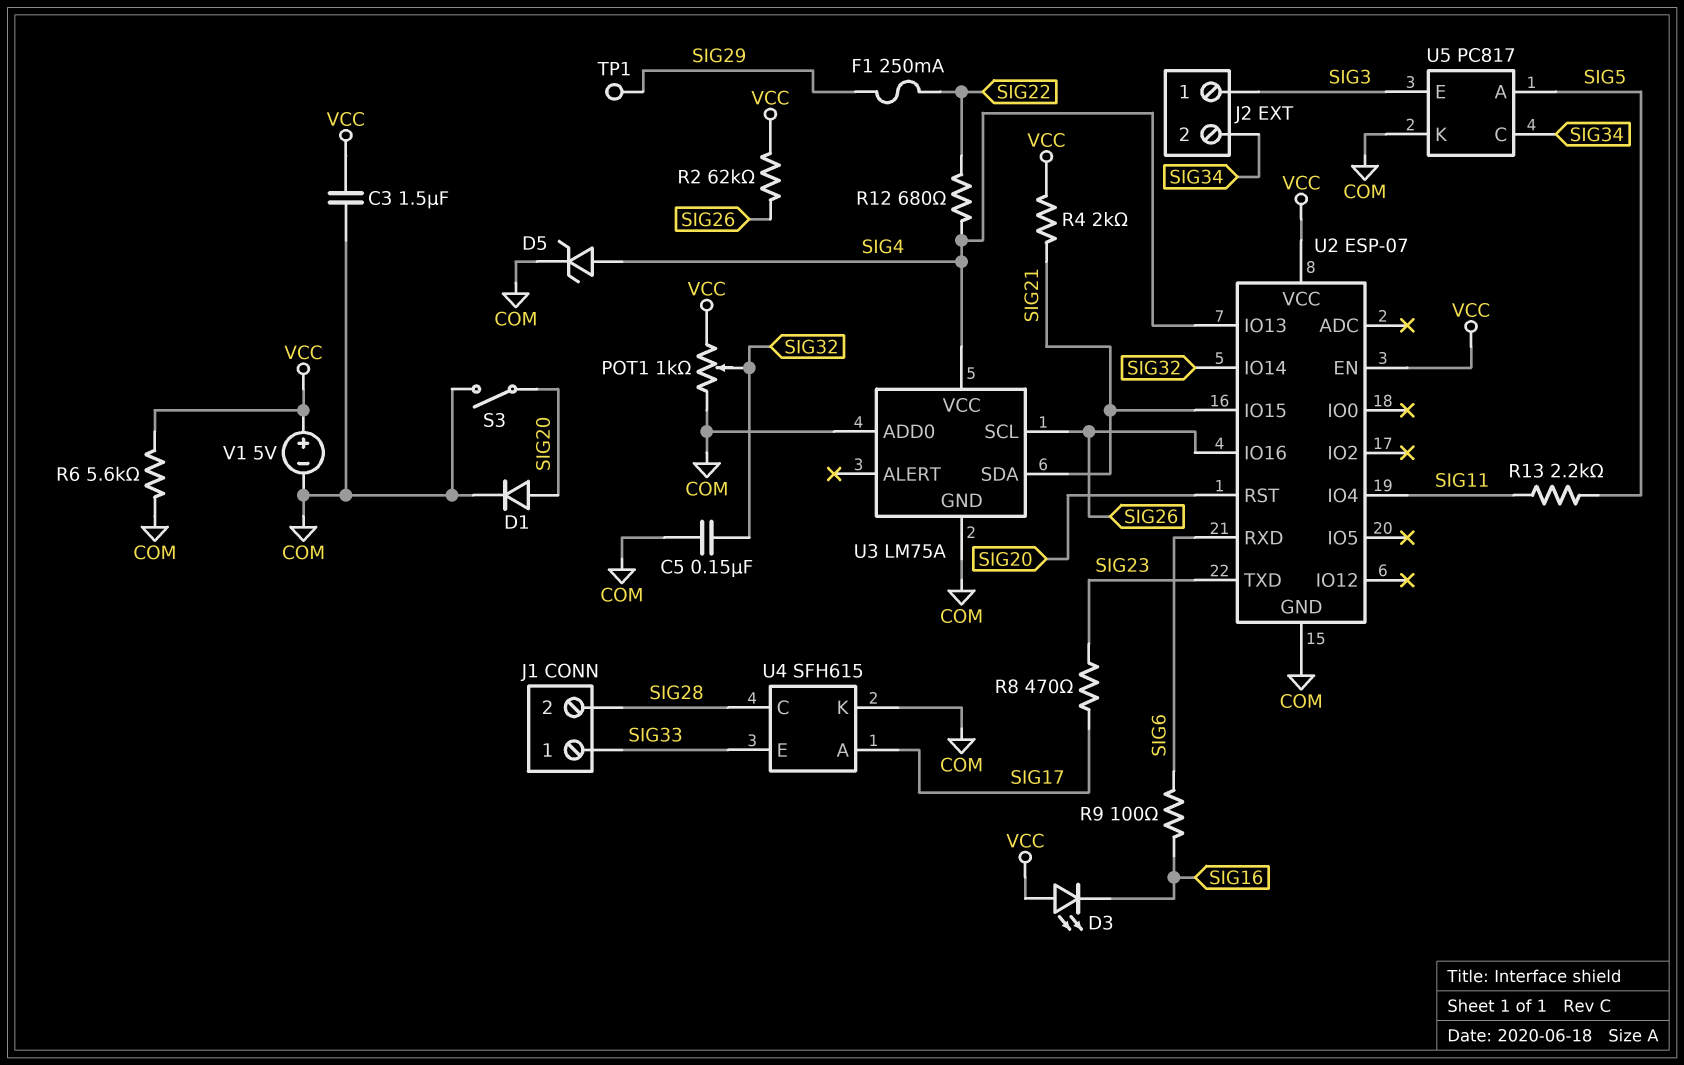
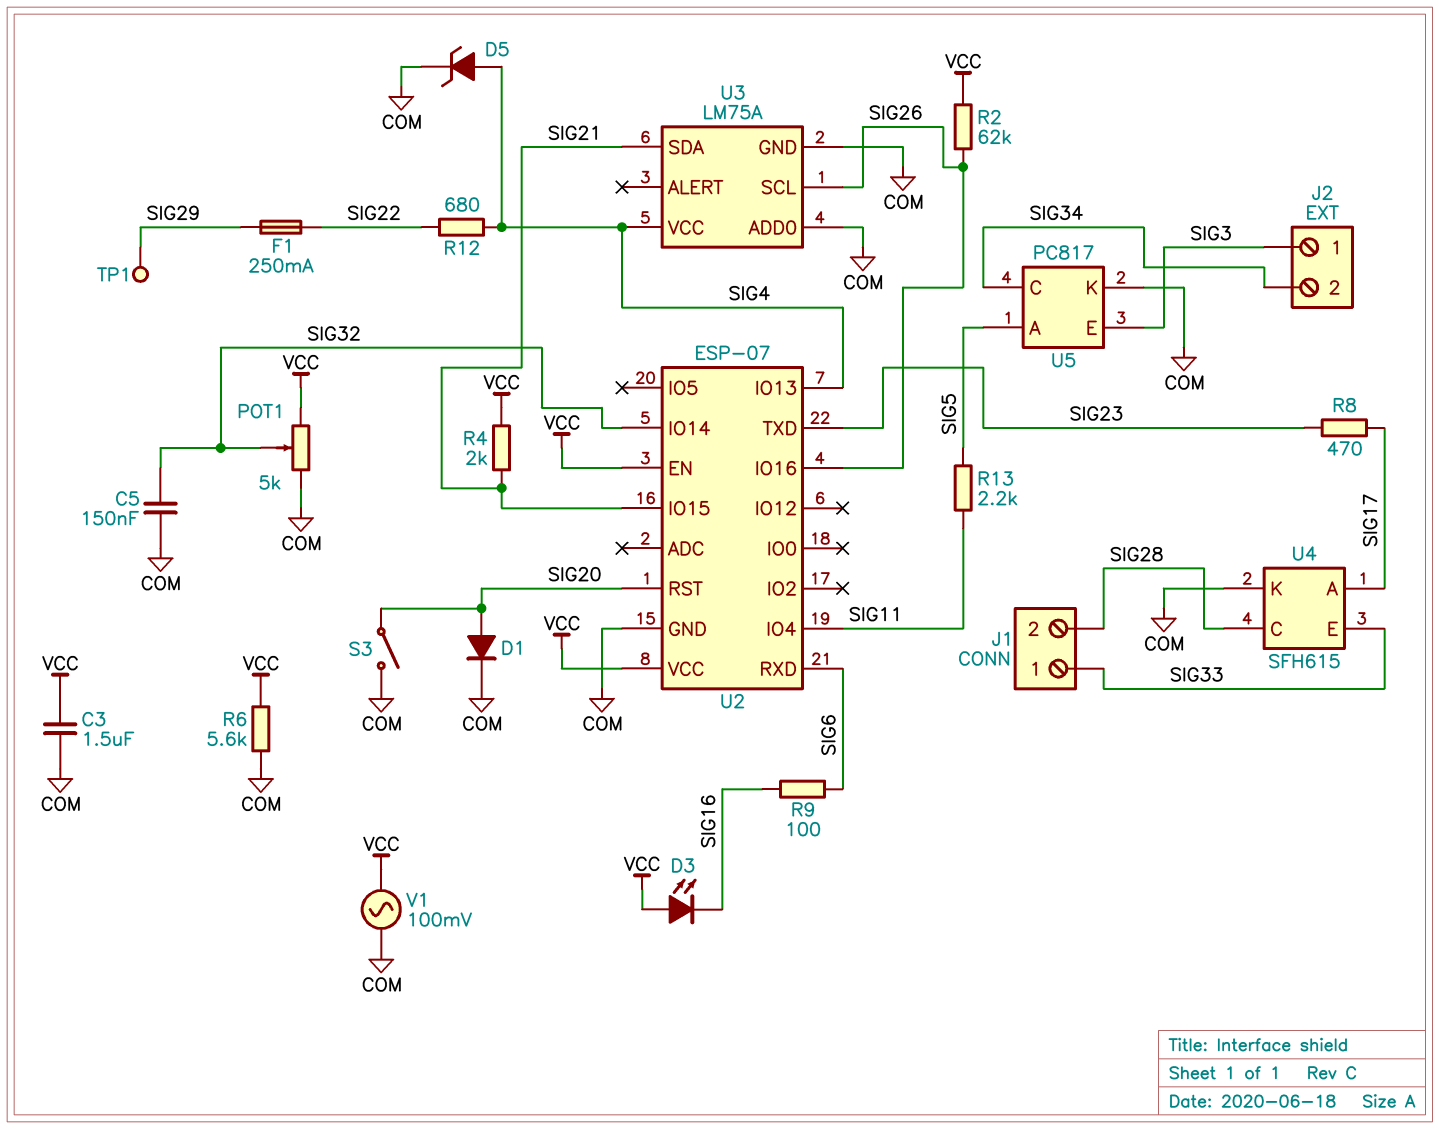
POT1: 1k (COM, VCC, wiper SIG32) -> 5k (COM, VCC, wiper SIG32)
V1: 5V (plus VCC, minus COM) -> AC 100mV (COM, VCC)

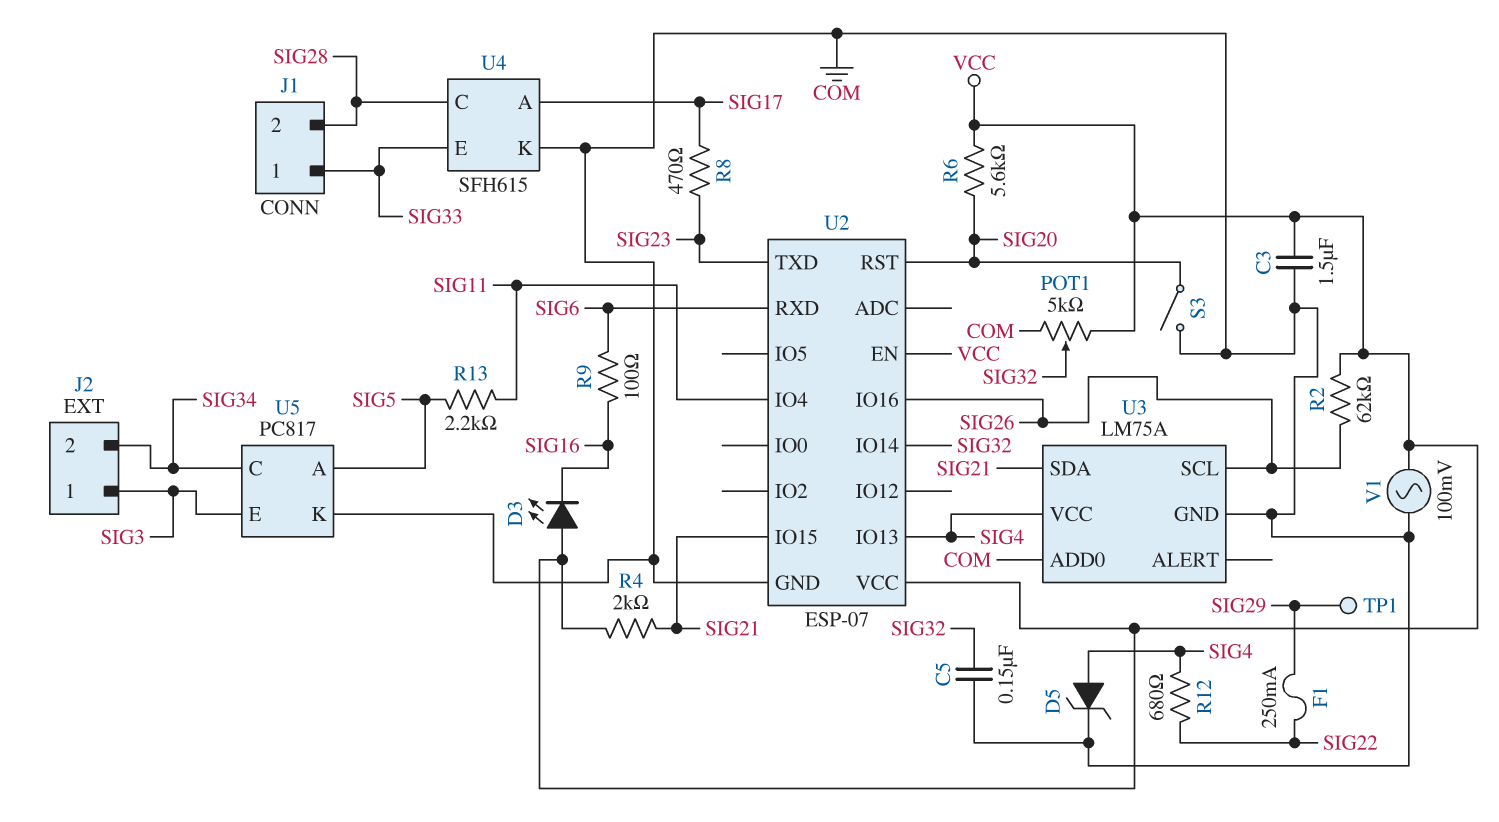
D1: diode (A SIG20, K COM) -> none
R6: 5.6k (COM, VCC) -> 5.6k (SIG20, VCC)

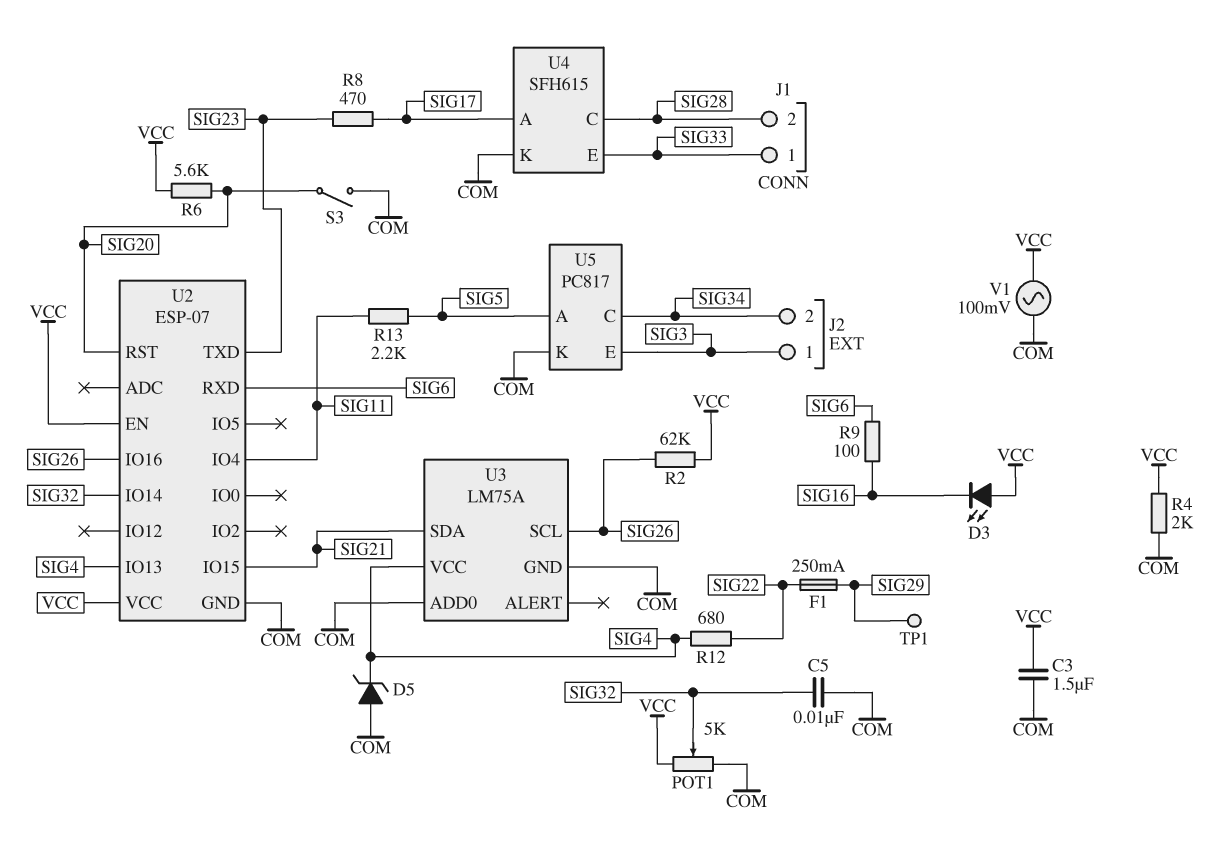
C5: 150nF (COM, SIG32) -> 10nF (COM, SIG32)
D5: zener (A SIG4, K COM) -> zener (A COM, K SIG4)
R4: 2k (SIG21, VCC) -> 2k (COM, VCC)

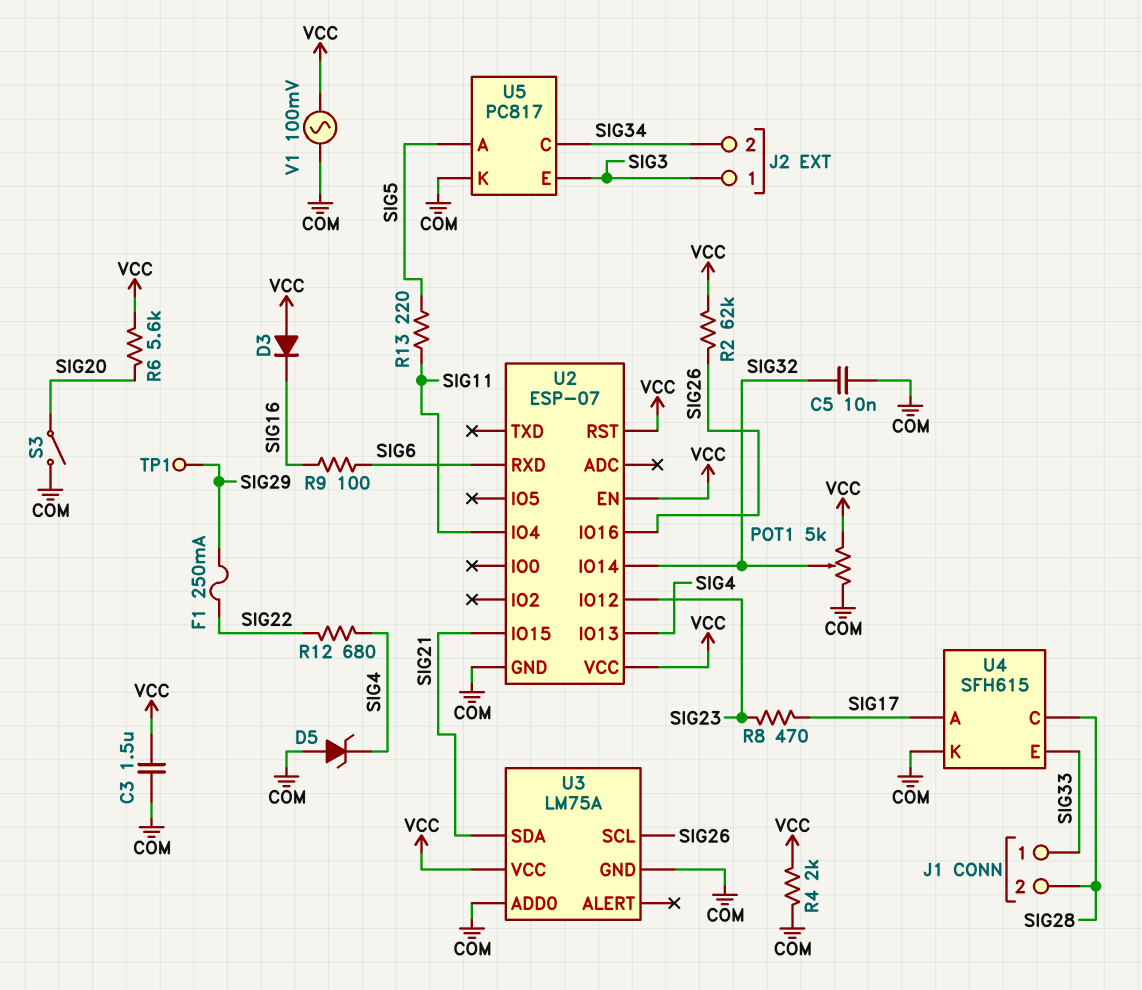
D3: LED (A VCC, K SIG16) -> diode (A VCC, K SIG16)
R13: 2.2k (SIG5, SIG11) -> 220 (SIG5, SIG11)
U2 pin IO12: none -> SIG23
U2 pin RST: SIG20 -> VCC
U2 pin TXD: SIG23 -> none
U3 pin VCC: SIG4 -> VCC

